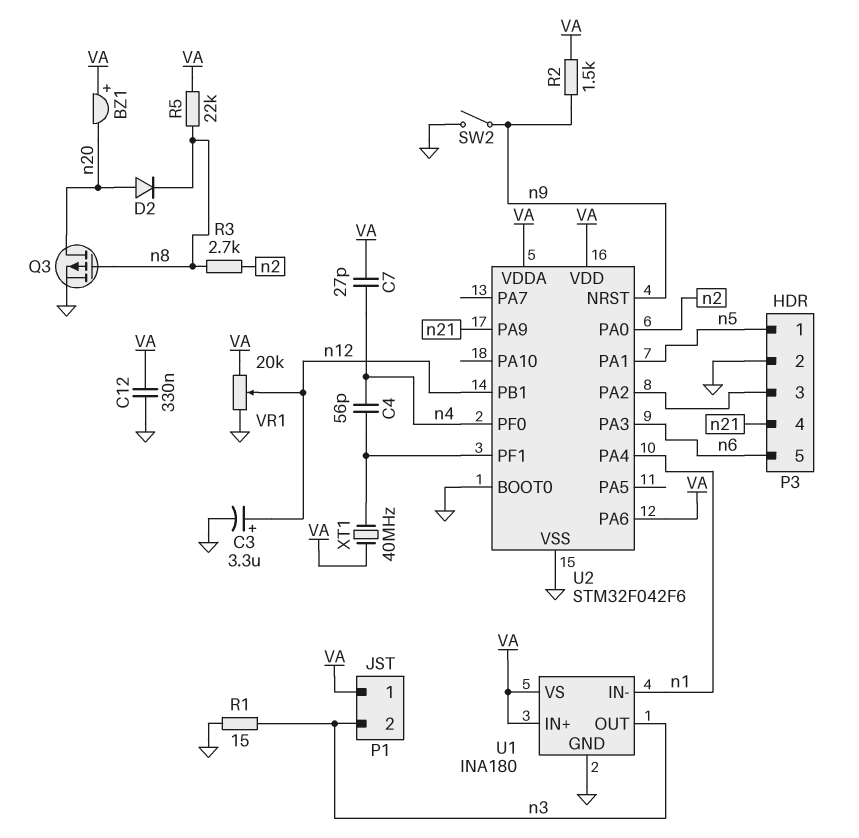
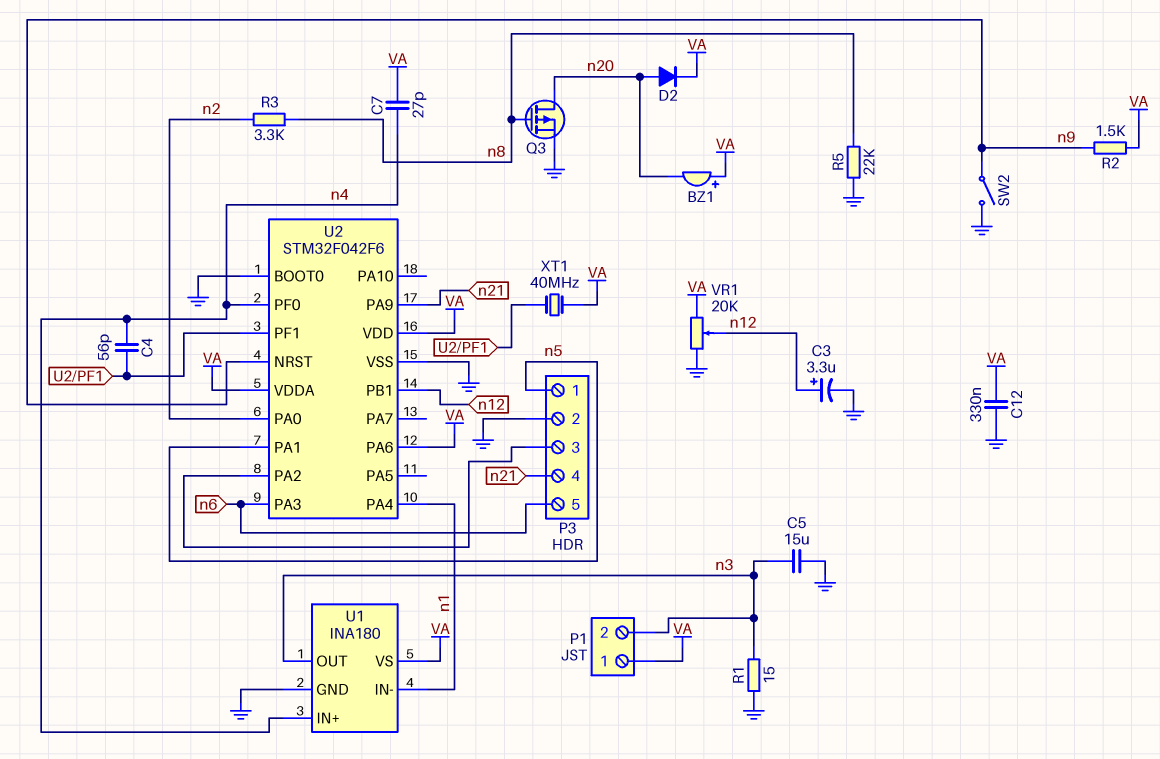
C5: none -> 15uF (GND, n3)
D2: diode (A n20, K n8) -> diode (A n20, K VA)
R3: 2.7k (n2, n8) -> 3.3k (n2, n8)
R5: 22k (VA, n8) -> 22k (GND, n8)
U1 pin IN+: VA -> n4

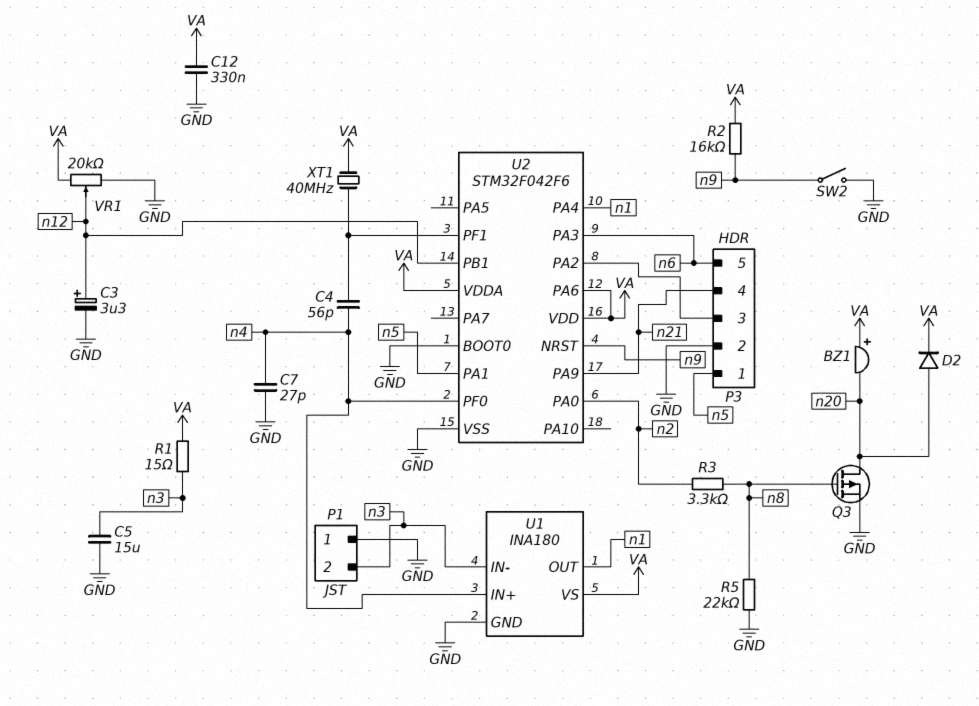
C7: 27pF (VA, n4) -> 27pF (GND, n4)
P1 pin 1: VA -> GND
R1: 15 (GND, n3) -> 15 (VA, n3)
R2: 1.5k (VA, n9) -> 16k (VA, n9)
U1 pin IN-: n1 -> n3
U1 pin OUT: n3 -> n1

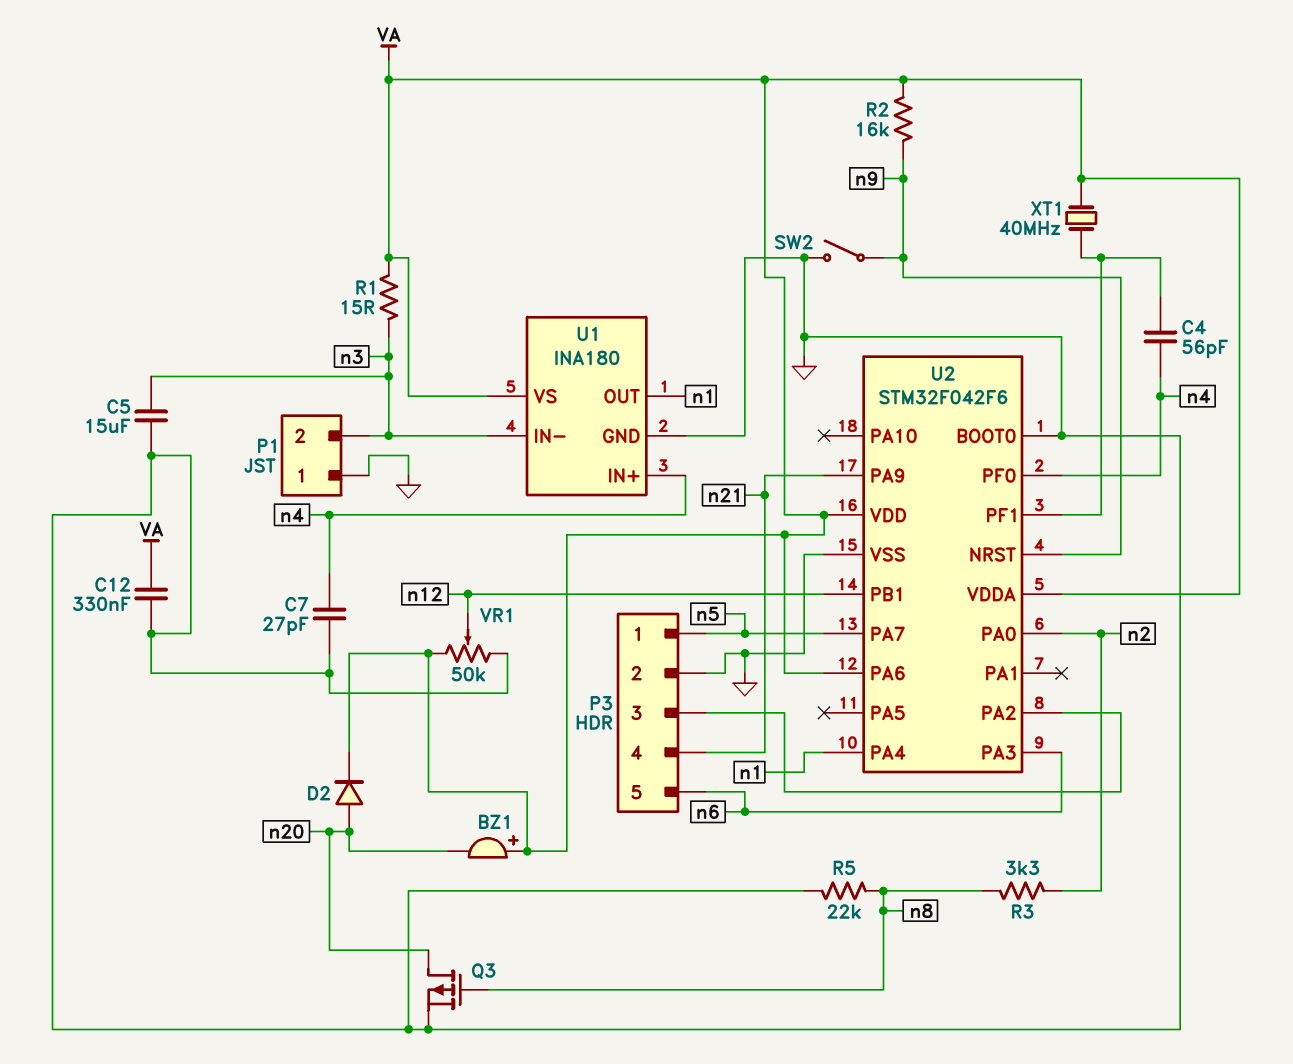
C3: 3.3uF (plus n12, minus GND) -> none
U2 pin PA1: n5 -> none
U2 pin PA7: none -> n5
VR1: 20k (GND, VA, wiper n12) -> 50k (GND, VA, wiper n12)

